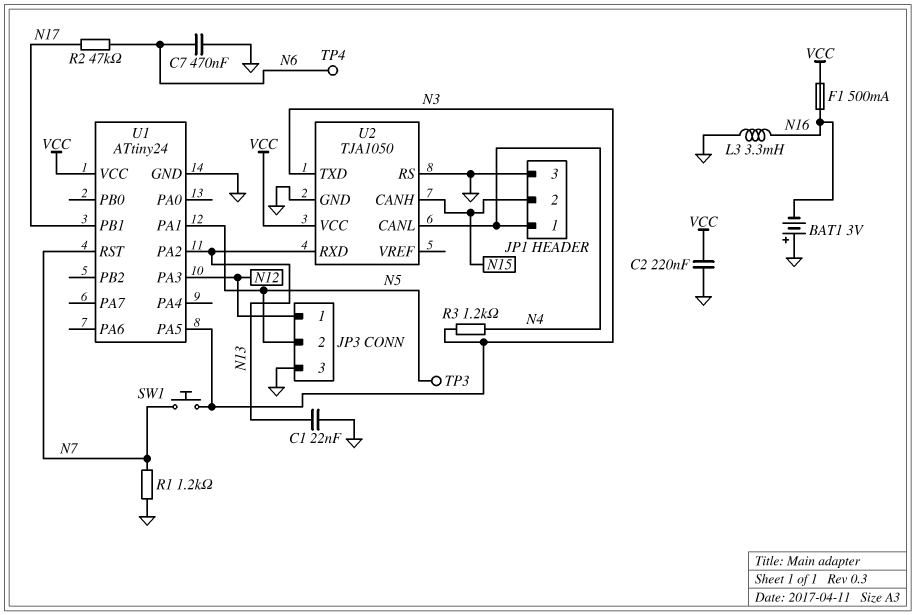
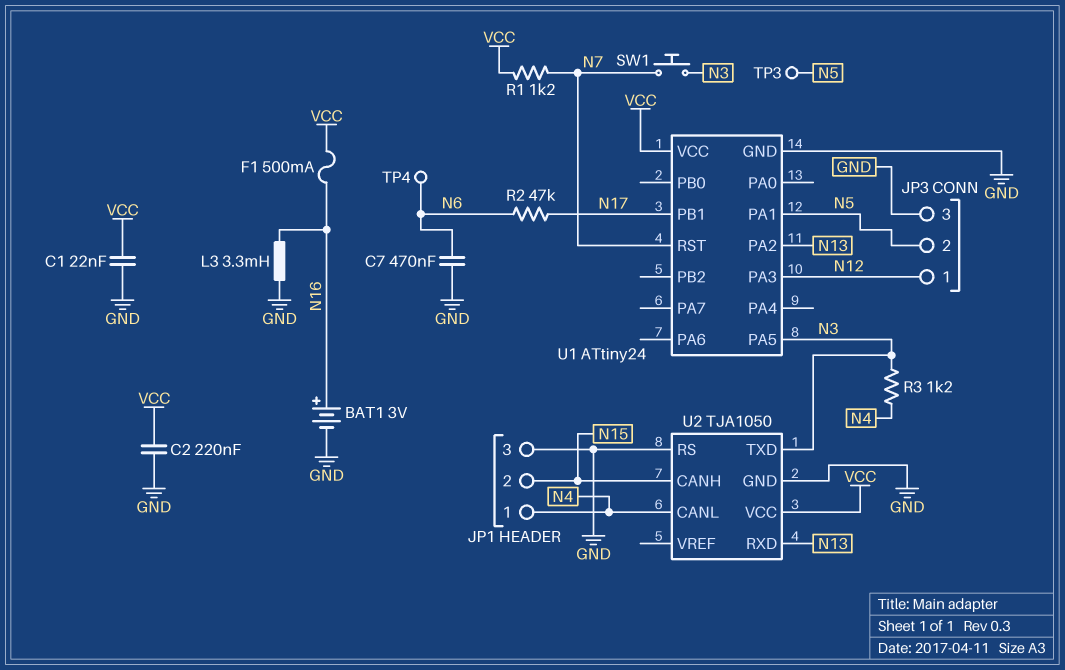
BAT1: 3V (plus GND, minus N16) -> 3V (plus N16, minus GND)
C1: 22nF (GND, N13) -> 22nF (GND, VCC)
R1: 1.2k (GND, N7) -> 1.2k (N7, VCC)

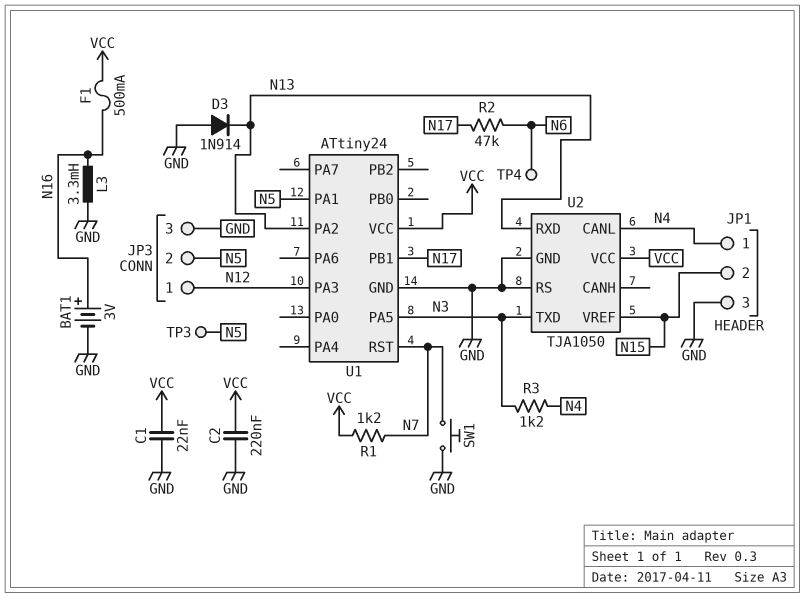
C7: 470nF (GND, N6) -> none
D3: none -> diode 1N914 (A GND, K N13)
SW1: button (N3, N7) -> button (GND, N7)
U2 pin CANH: N15 -> none
U2 pin VREF: none -> N15

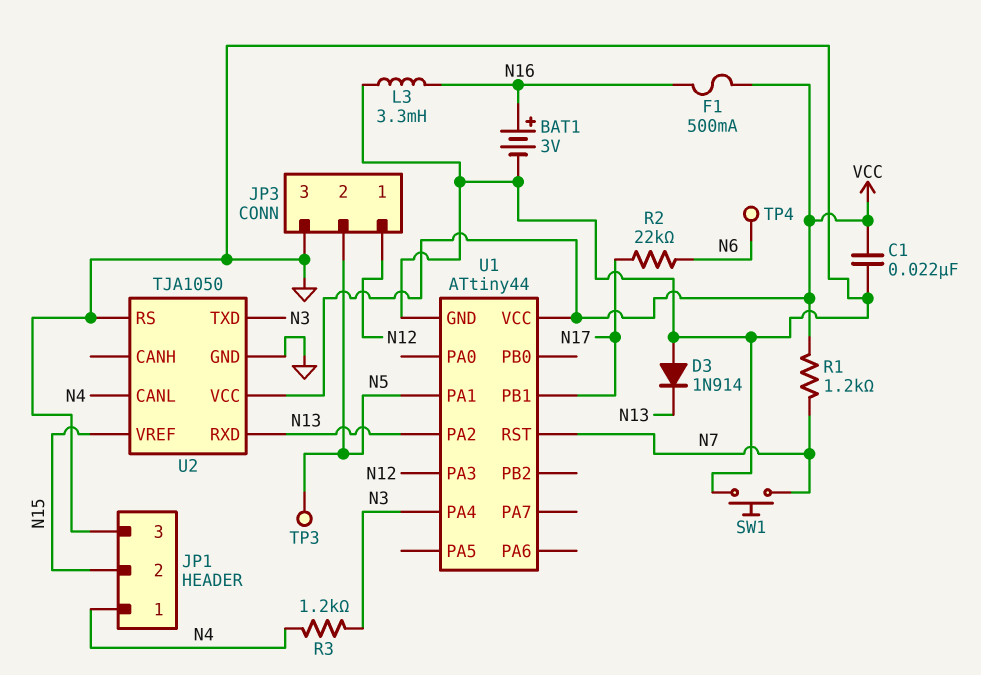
C2: 220nF (GND, VCC) -> none
R2: 47k (N6, N17) -> 22k (N6, N17)
U1: ATtiny24 -> ATtiny44
U1 pin PA4: none -> N3
U1 pin PA5: N3 -> none

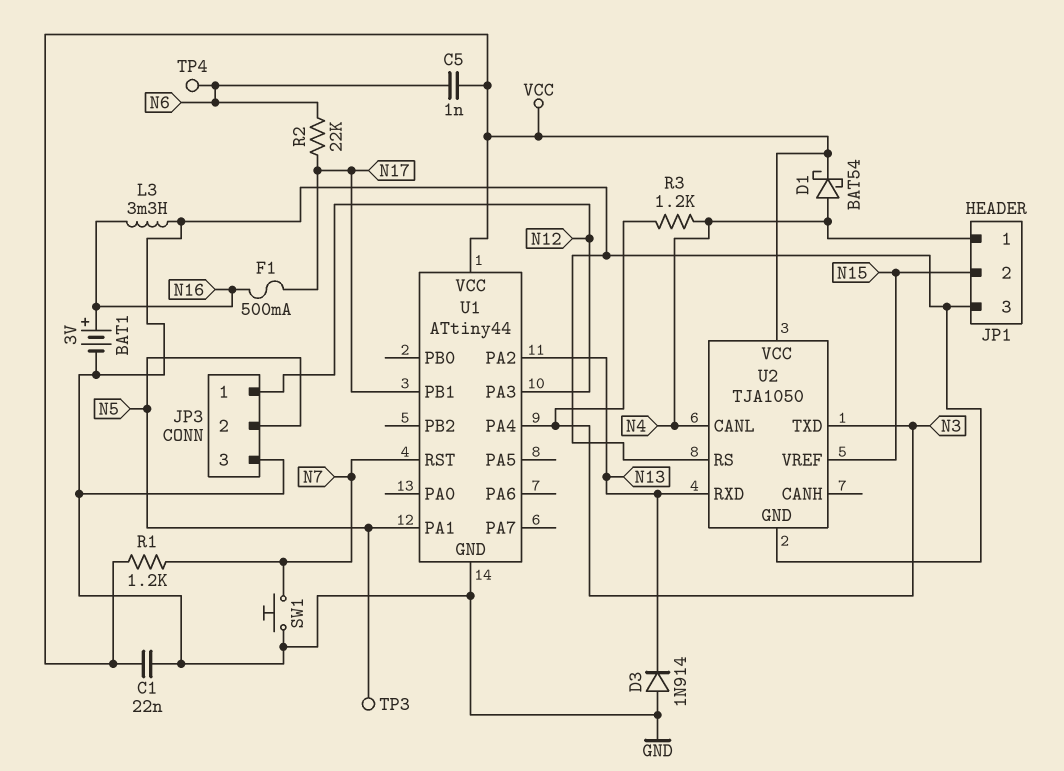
C5: none -> 1nF (N6, VCC)
D1: none -> schottky BAT54 (A N4, K VCC)
F1: 500mA (N16, VCC) -> 500mA (N16, N17)

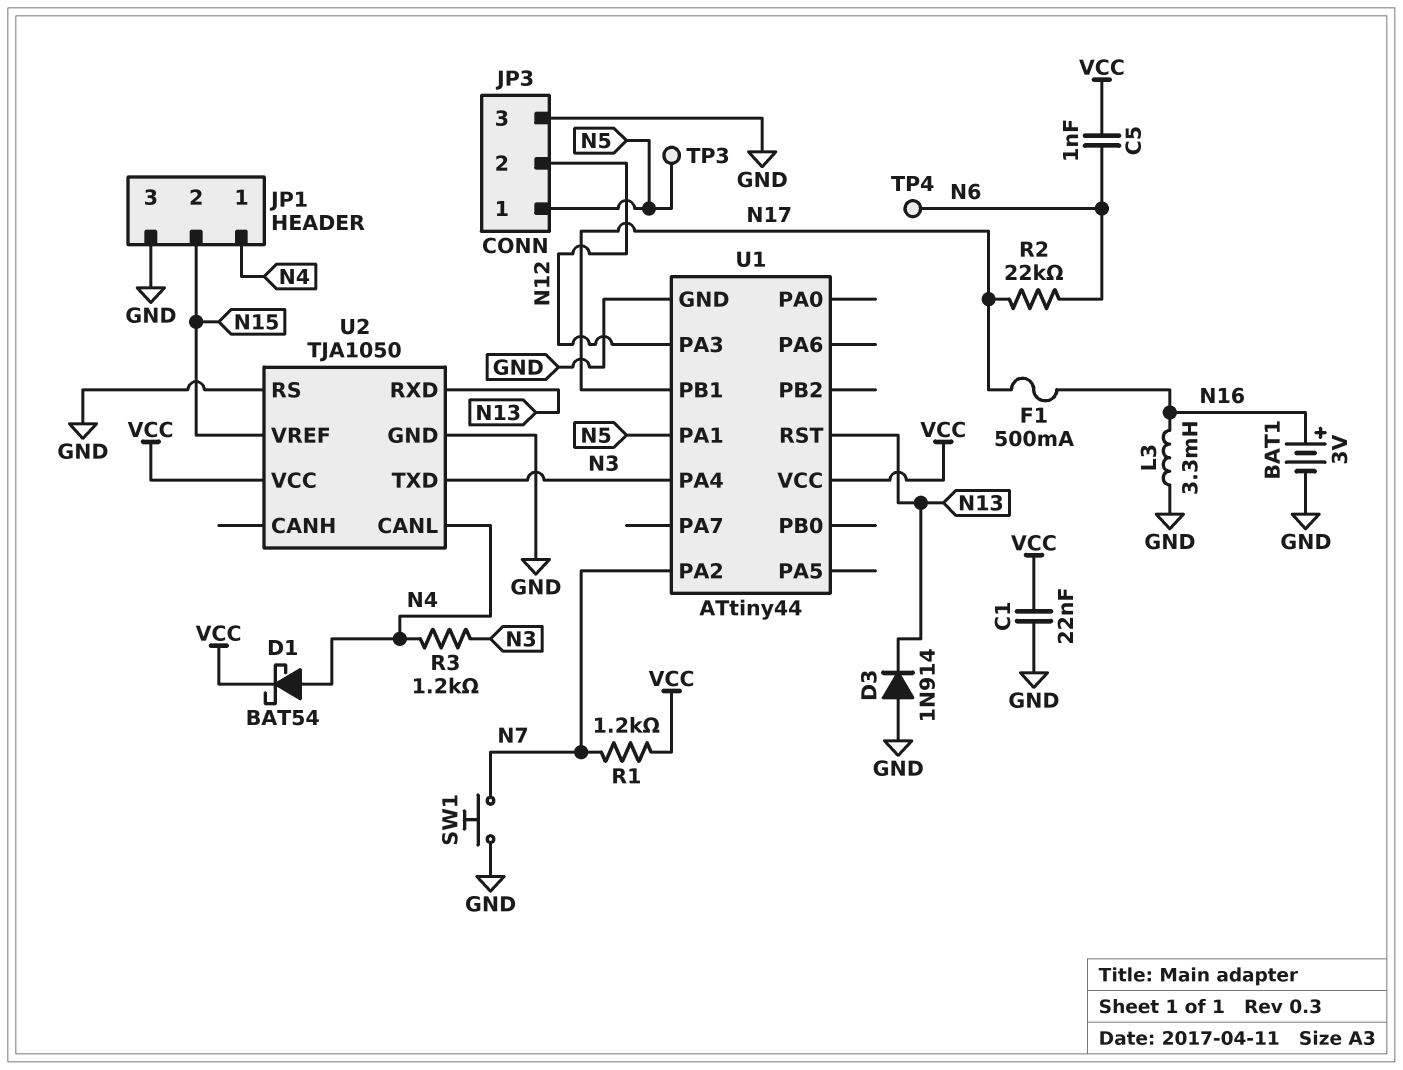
JP3 pin 1: N12 -> N5
JP3 pin 2: N5 -> N12
U1 pin PA2: N13 -> N7
U1 pin RST: N7 -> N13

